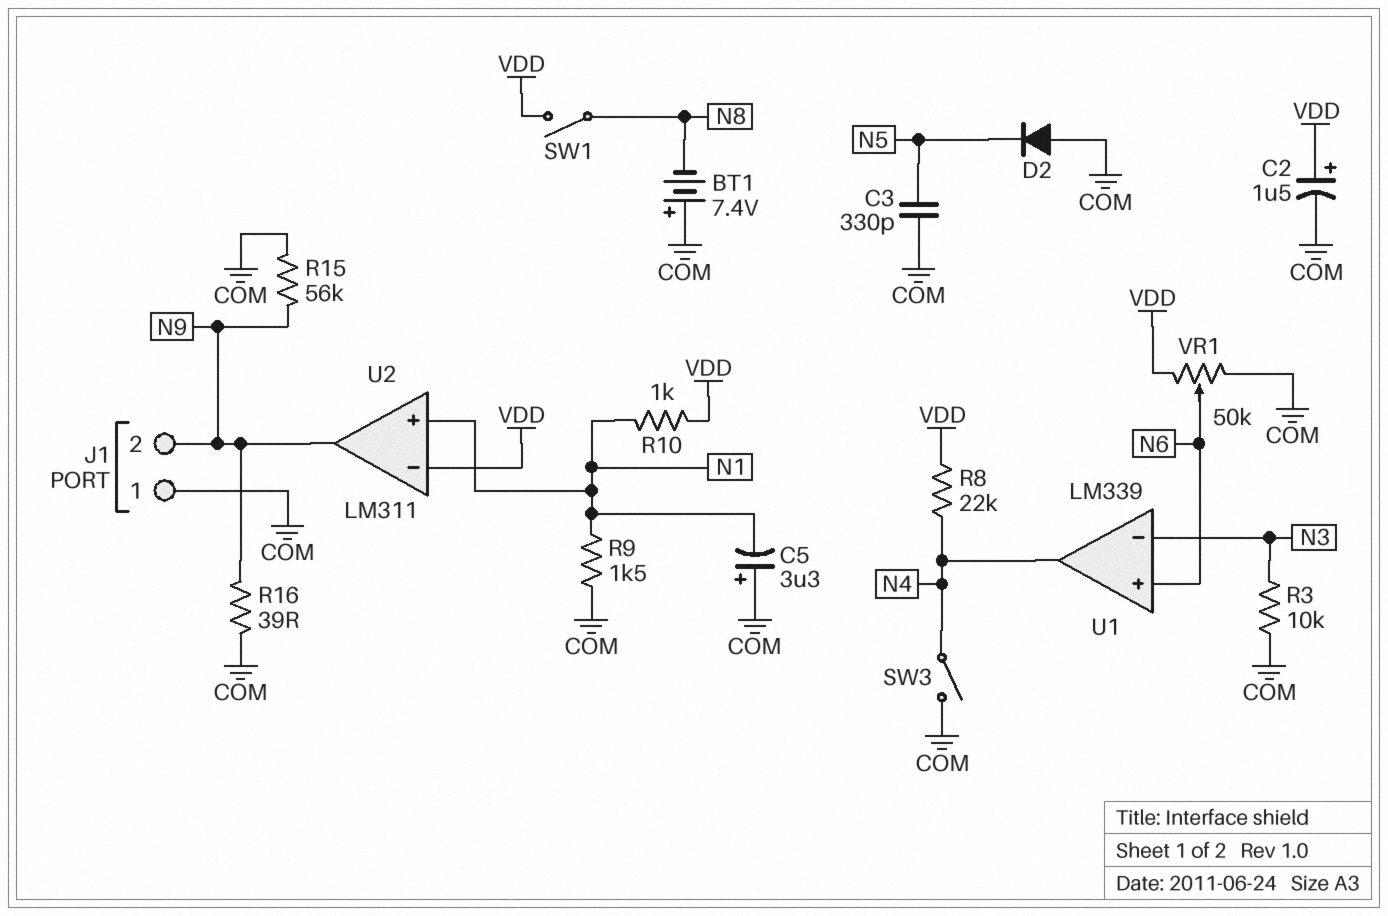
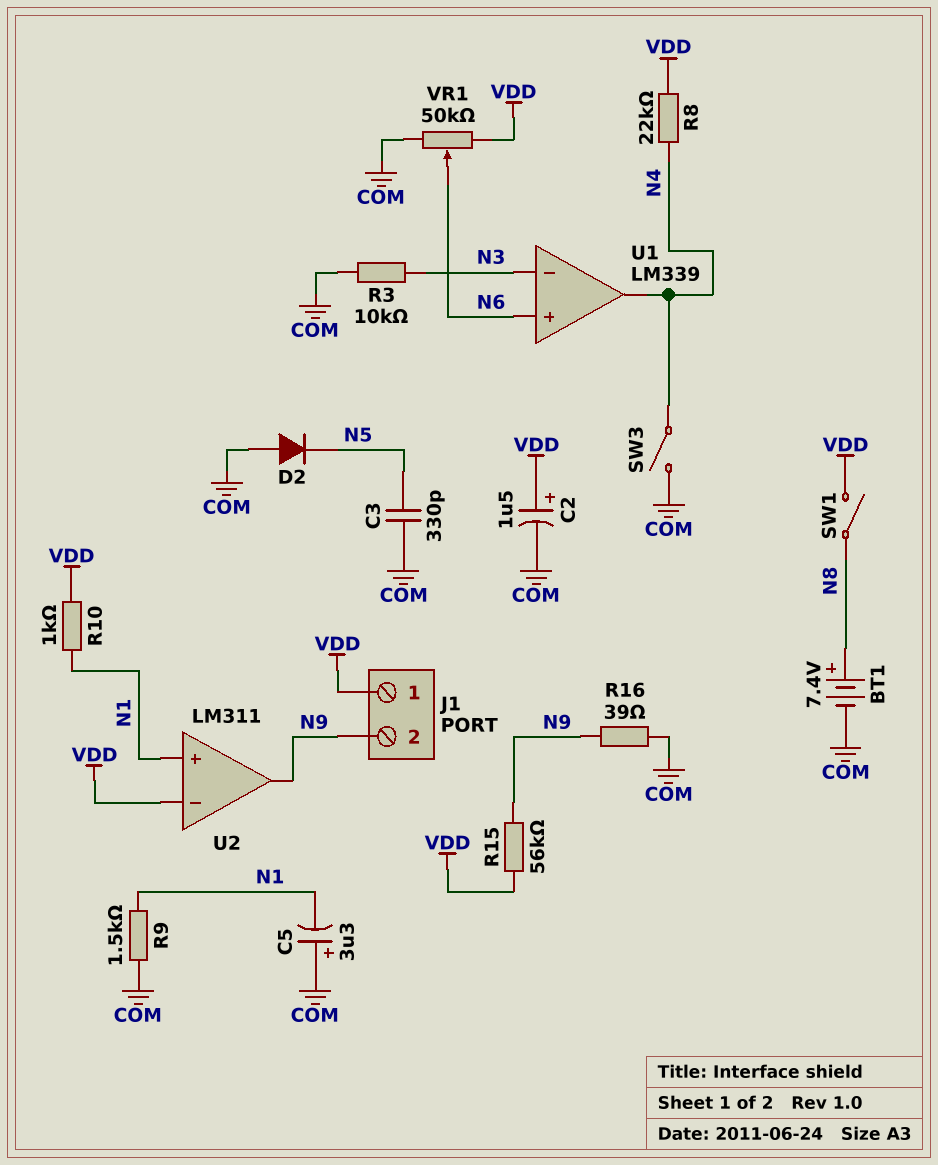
BT1: 7.4V (plus COM, minus N8) -> 7.4V (plus N8, minus COM)
J1 pin 1: COM -> VDD
R15: 56k (COM, N9) -> 56k (N9, VDD)

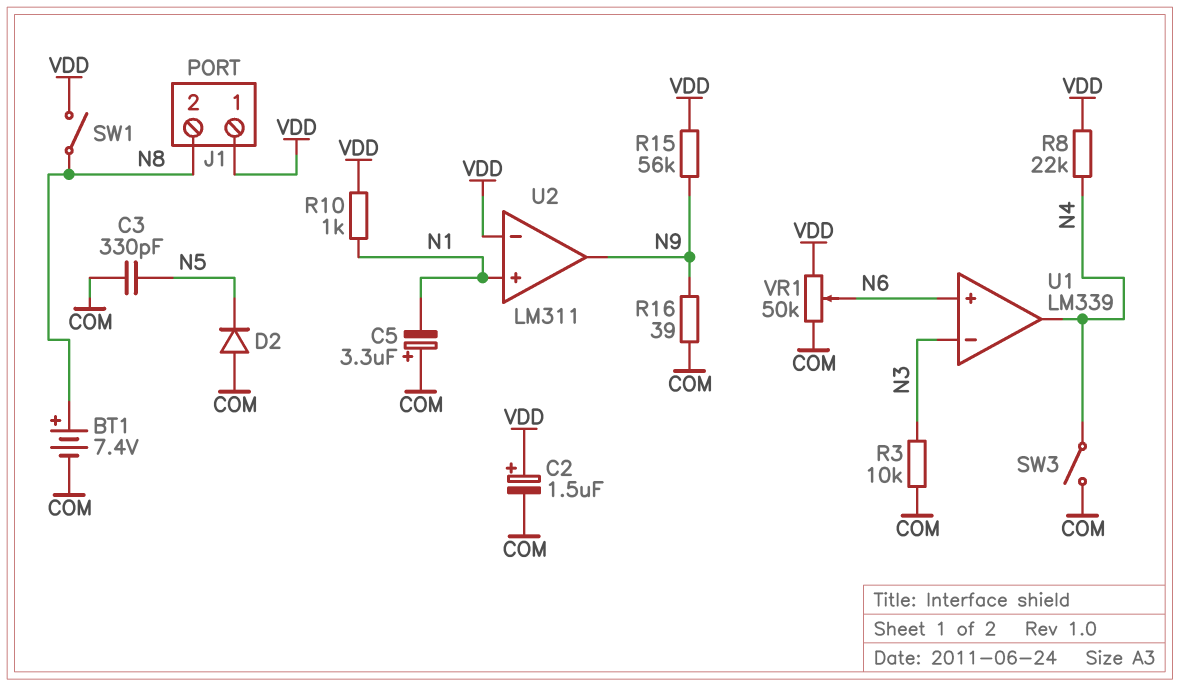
J1 pin 2: N9 -> N8
R9: 1.5k (COM, N1) -> none

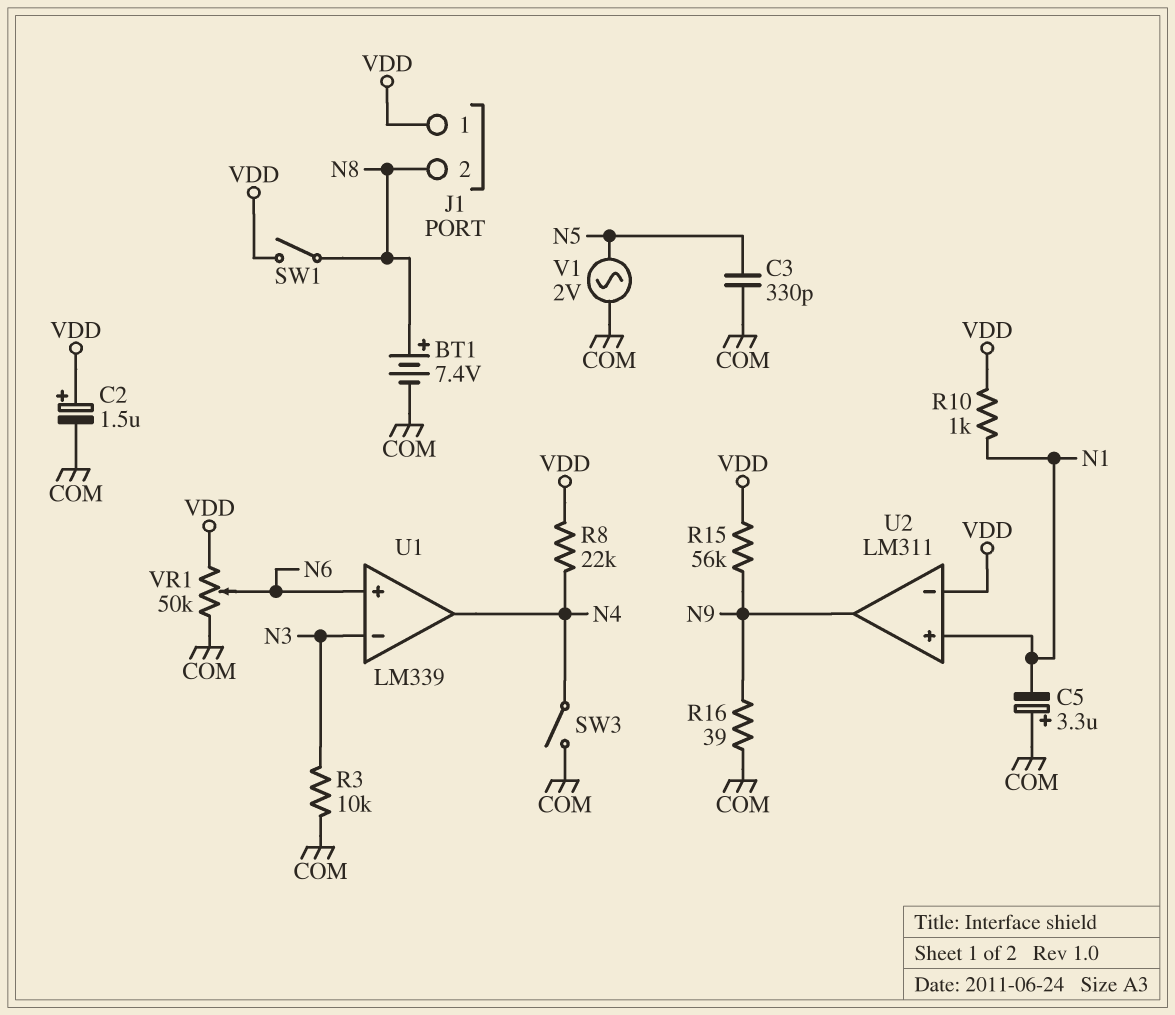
D2: diode (A COM, K N5) -> none
V1: none -> AC 2V (COM, N5)

